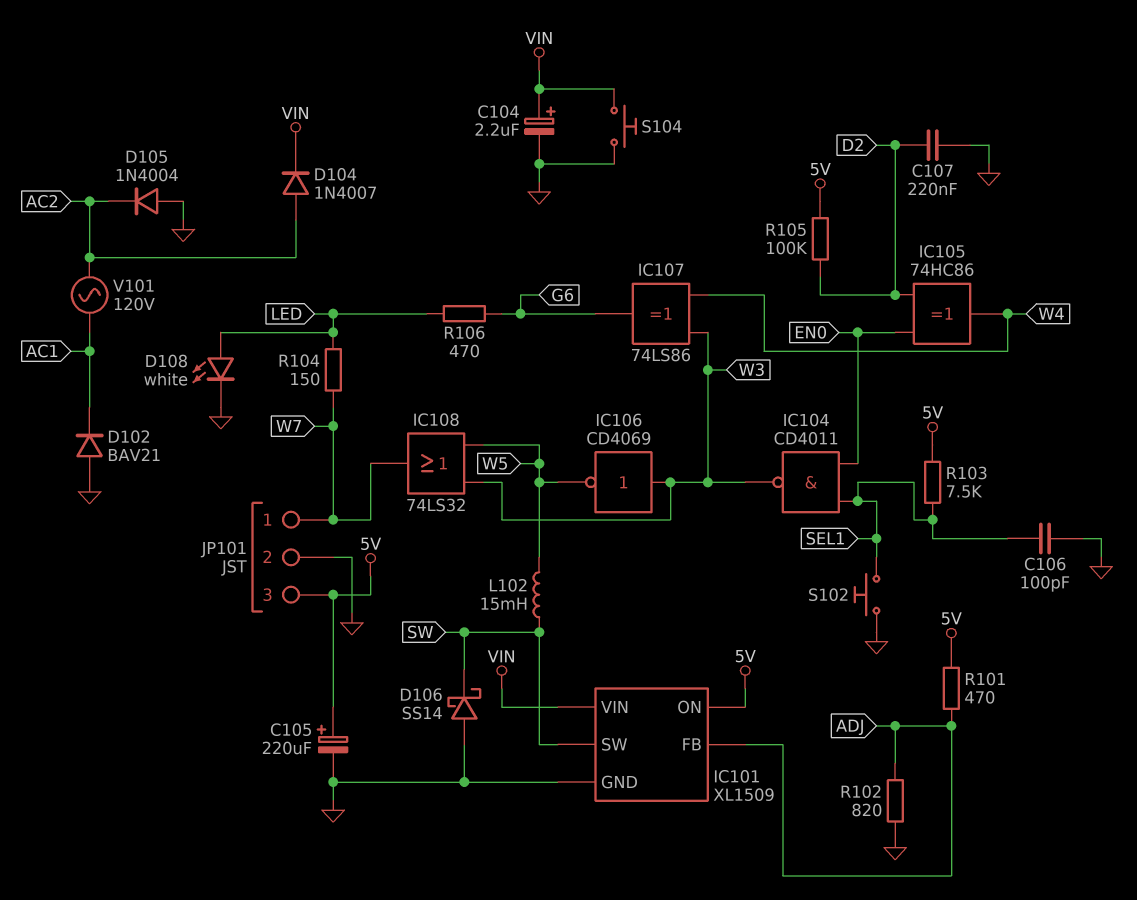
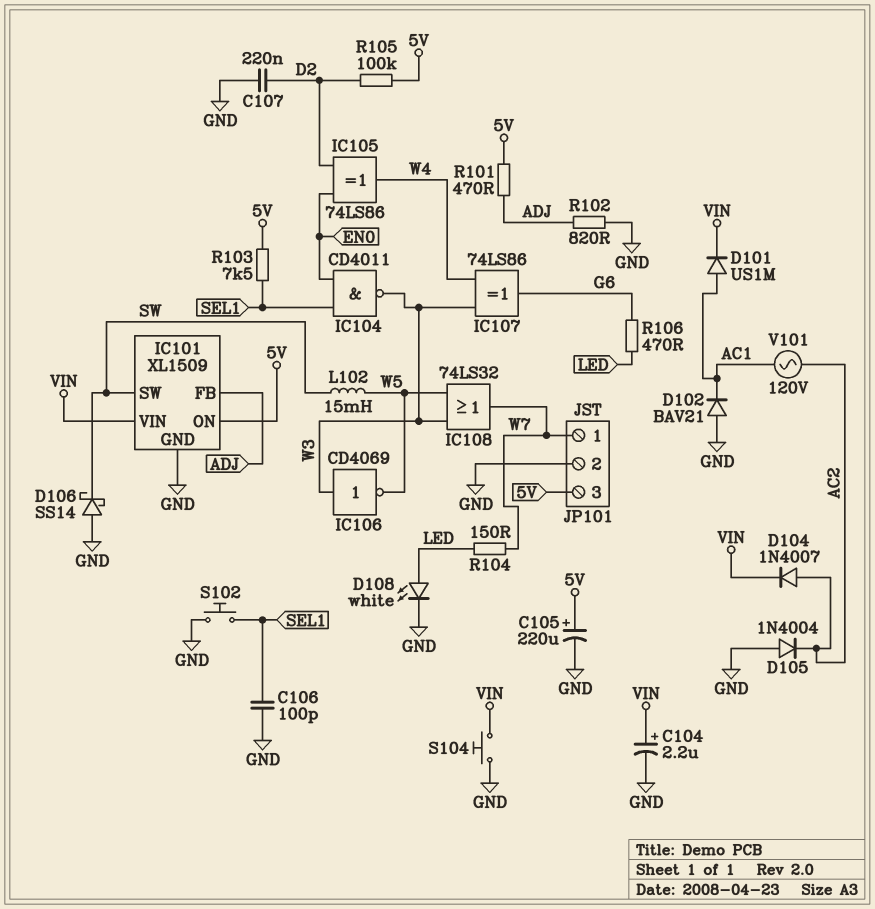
D101: none -> diode US1M (A AC1, K VIN)
IC105: XOR 74HC86 (in D2, in EN0, out W4) -> XOR 74LS86 (in D2, in EN0, out W4)

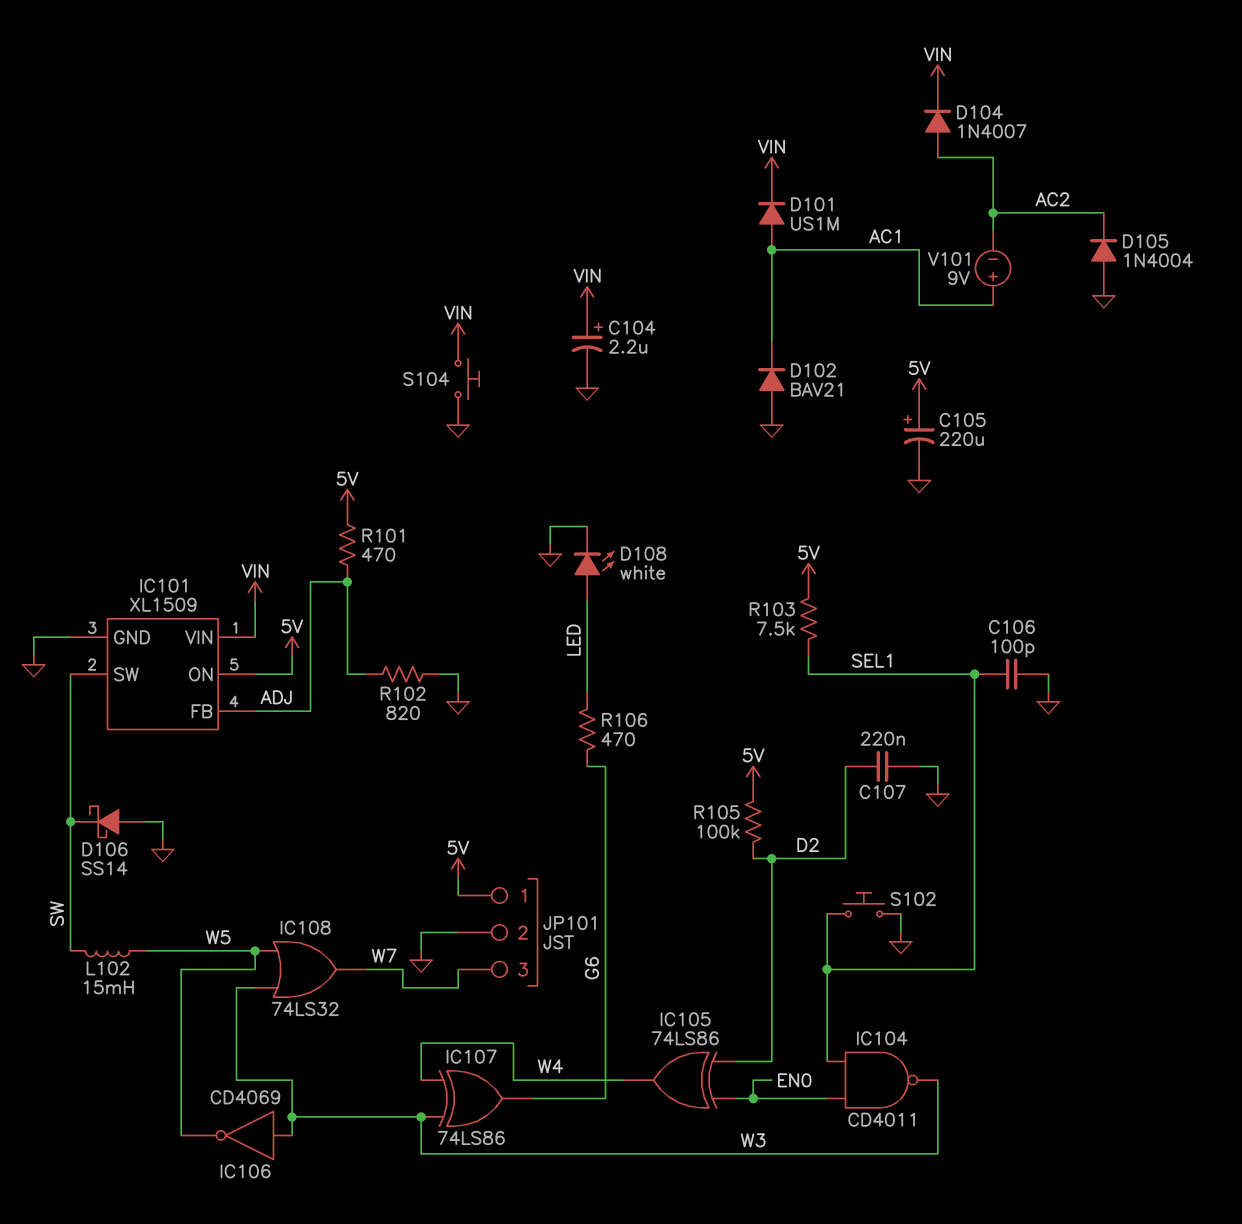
JP101 pin 1: W7 -> 5V
JP101 pin 3: 5V -> W7
R104: 150 (LED, W7) -> none
V101: AC 120V (AC1, AC2) -> 9V (plus AC1, minus AC2)

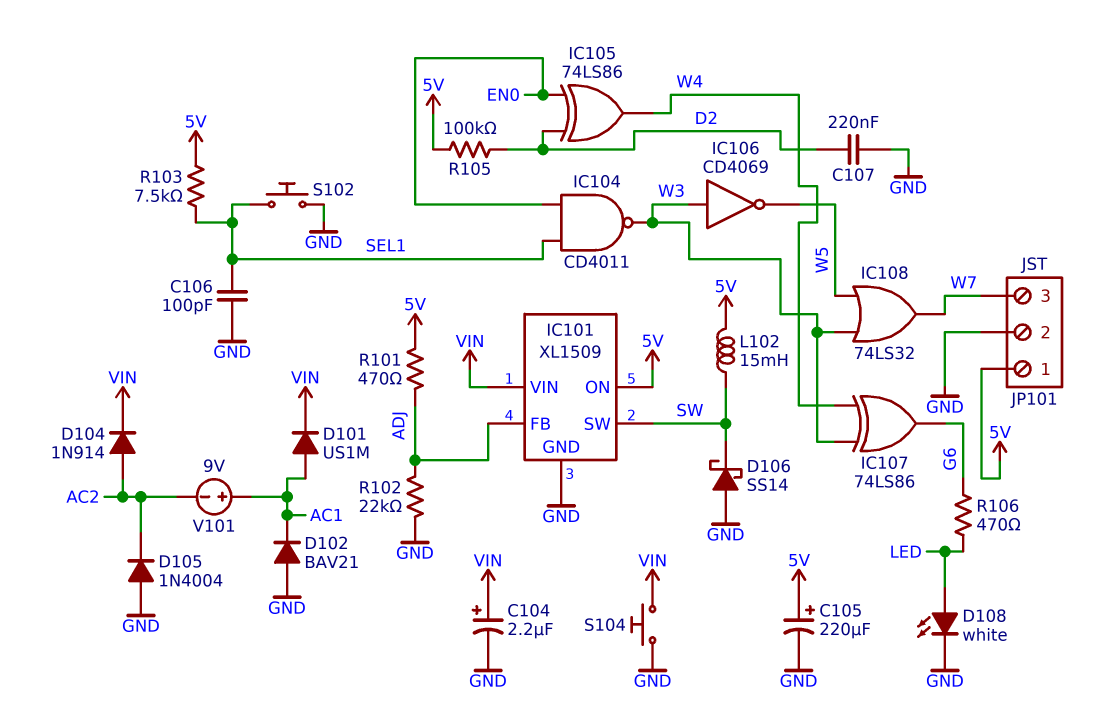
D104: diode 1N4007 (A AC2, K VIN) -> diode 1N914 (A AC2, K VIN)
L102: 15mH (SW, W5) -> 15mH (5V, SW)
R102: 820 (ADJ, GND) -> 22k (ADJ, GND)

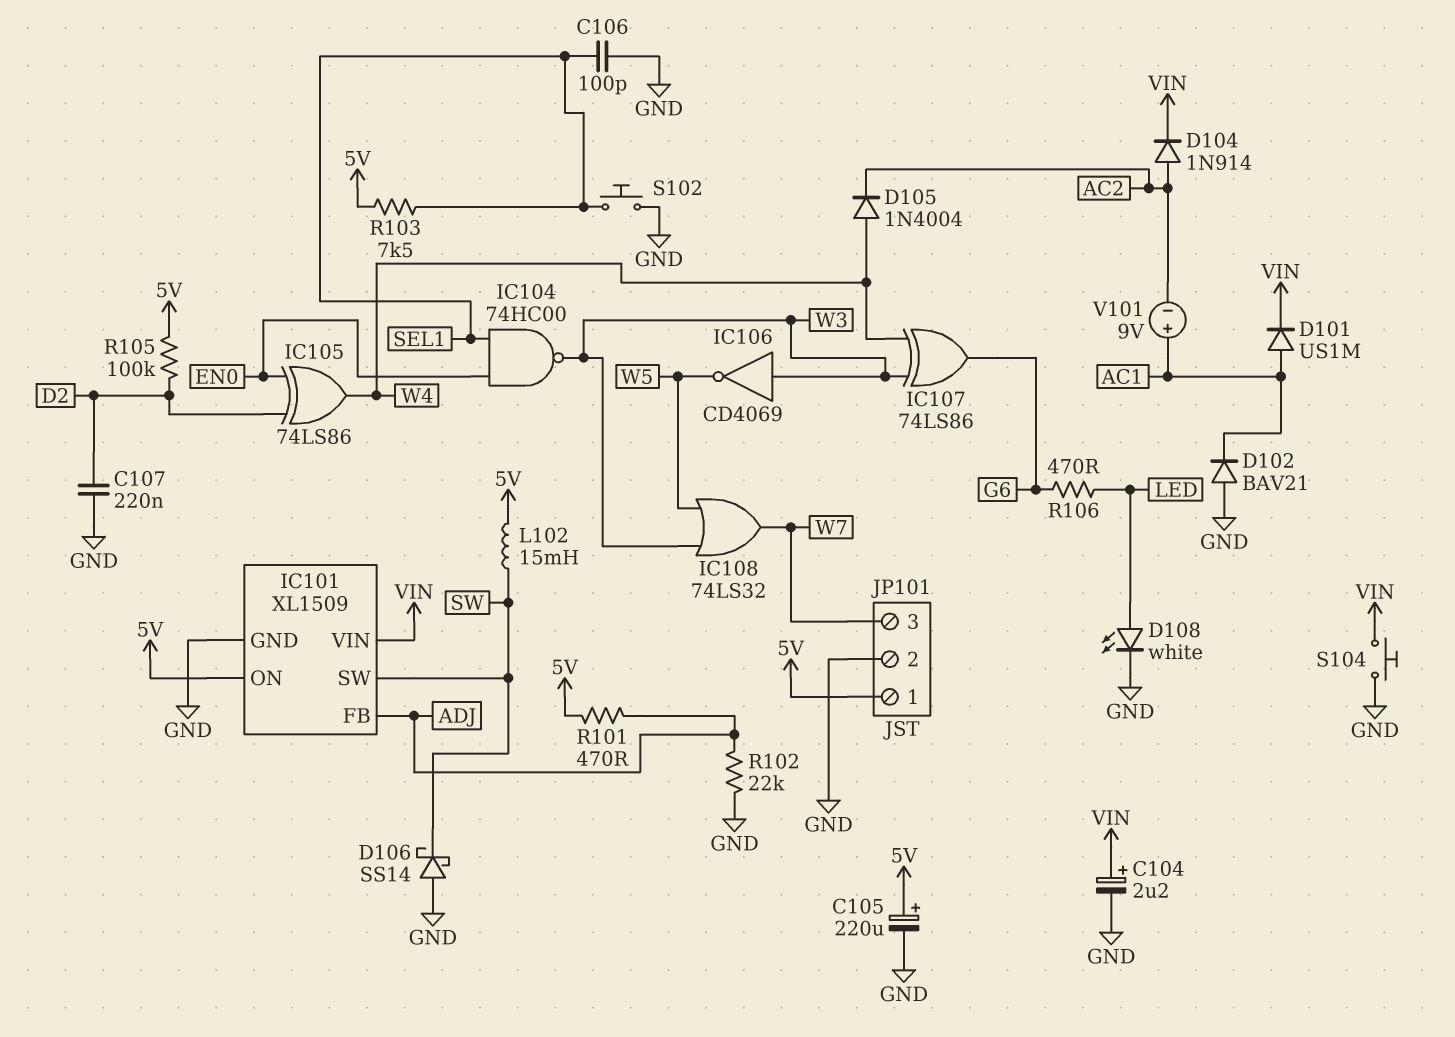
D105: diode 1N4004 (A GND, K AC2) -> diode 1N4004 (A W4, K AC2)
IC104: NAND CD4011 (in EN0, in SEL1, out W3) -> NAND 74HC00 (in EN0, in SEL1, out W3)

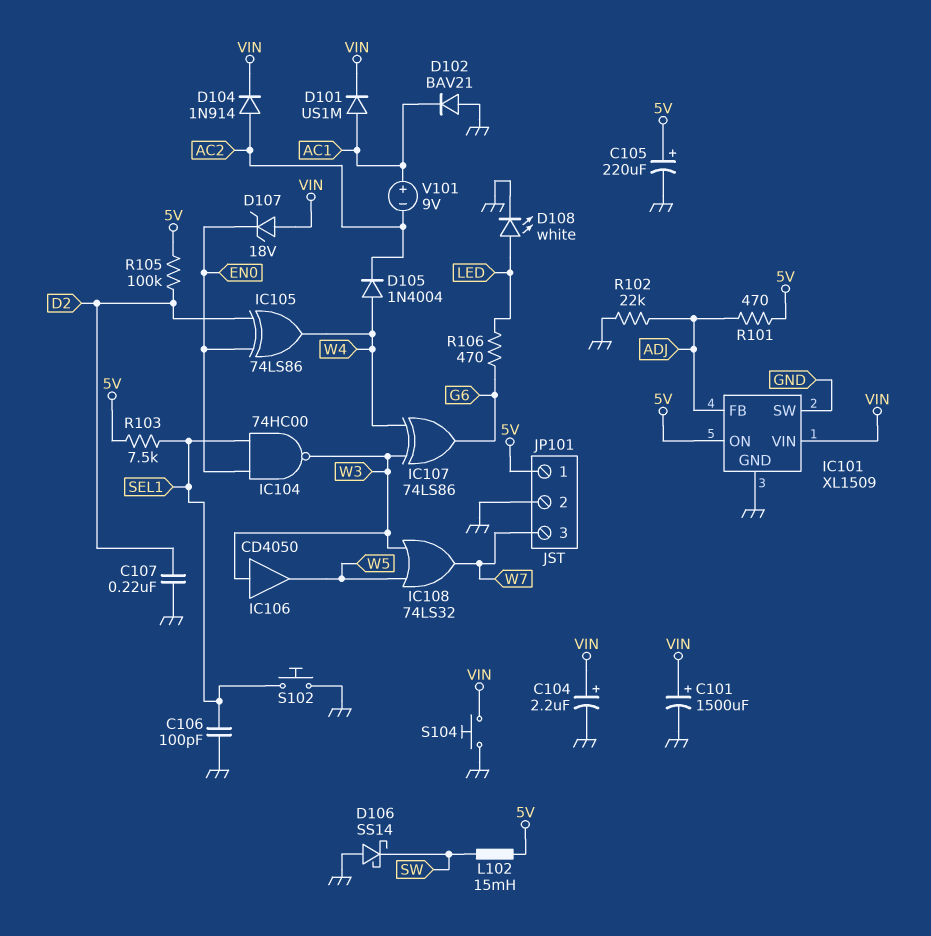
C101: none -> 1500uF (plus VIN, minus GND)
D107: none -> zener 18V (A VIN, K EN0)
IC101 pin SW: SW -> GND
IC106: NOT CD4069 (in W3, out W5) -> buffer CD4050 (in W3, out W5)

